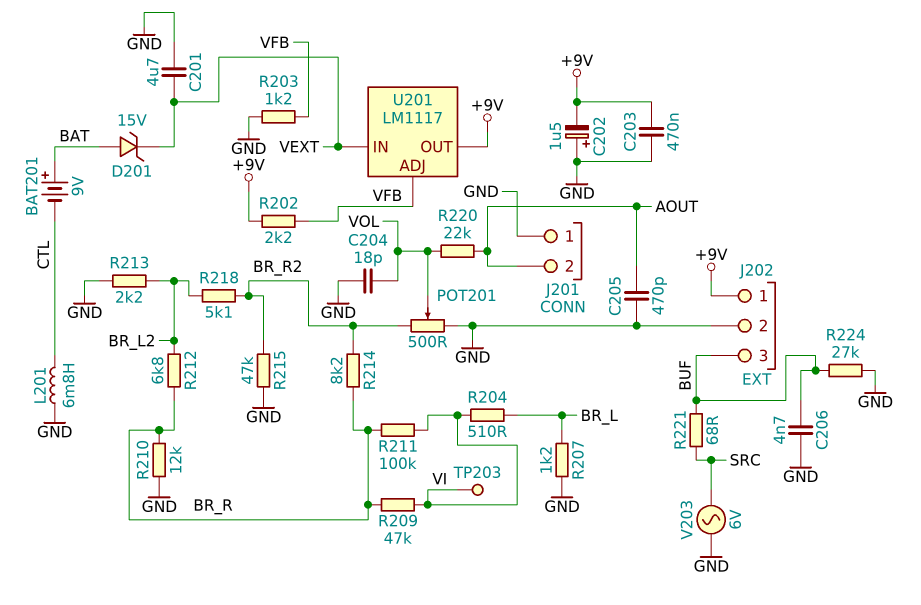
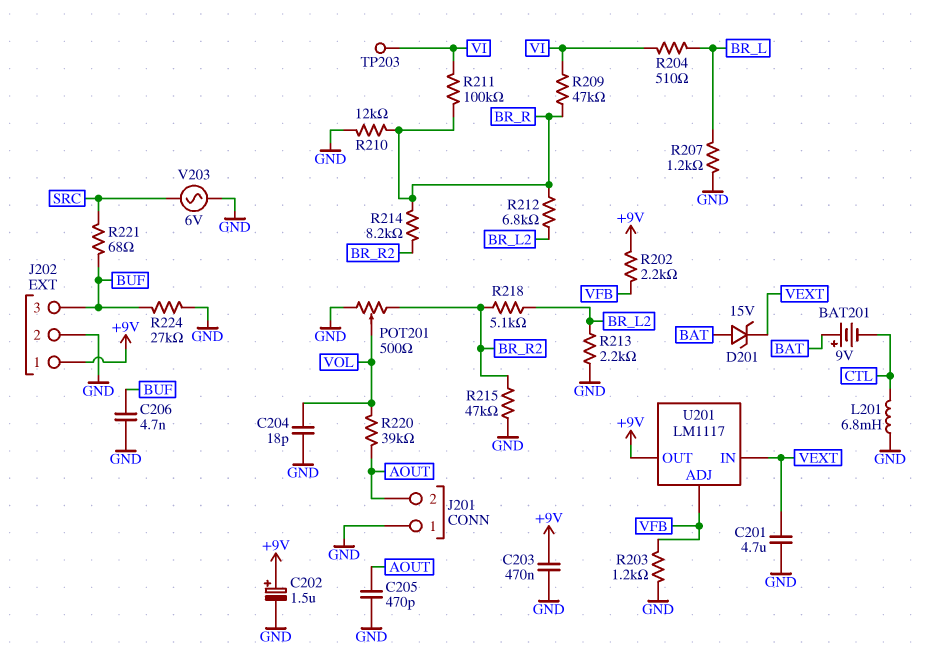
C202: 1.5uF (plus GND, minus +9V) -> 1.5uF (plus +9V, minus GND)
R220: 22k (AOUT, VOL) -> 39k (AOUT, VOL)

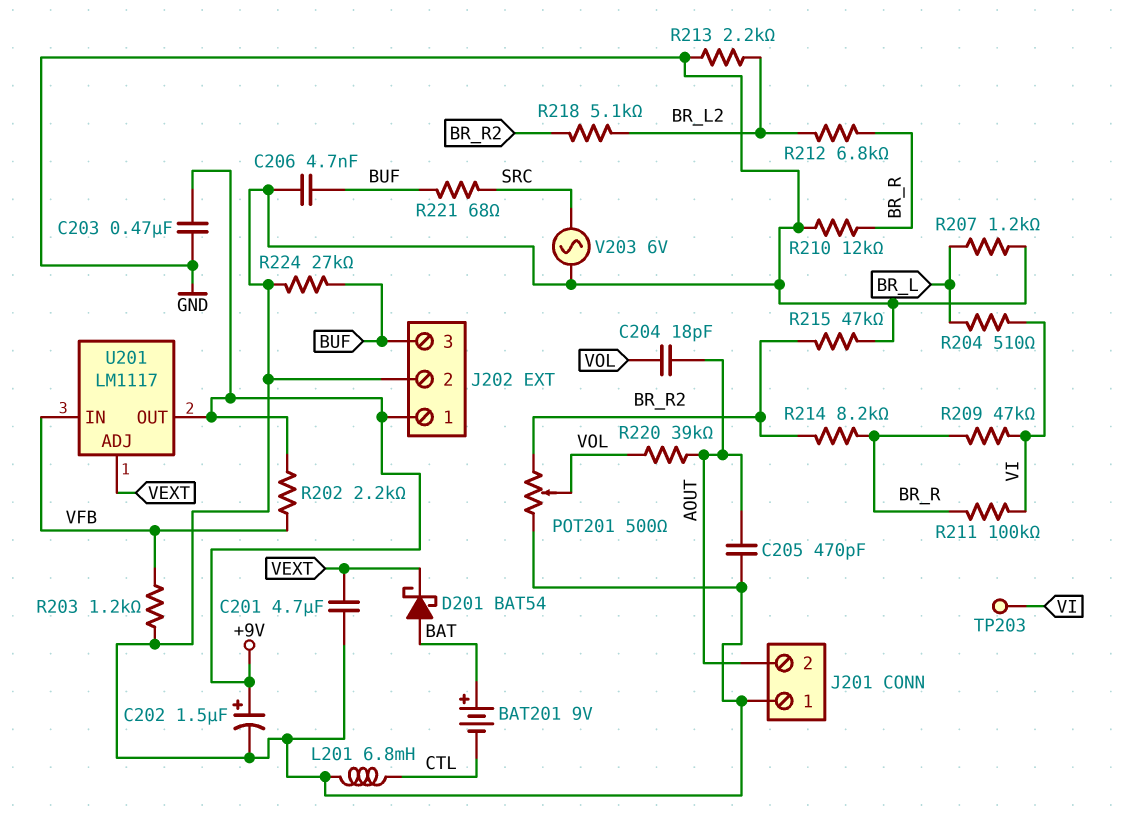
C204: 18pF (GND, VOL) -> 18pF (AOUT, VOL)
D201: zener 15V (A BAT, K VEXT) -> schottky BAT54 (A BAT, K VEXT)
U201 pin ADJ: VFB -> VEXT
U201 pin IN: VEXT -> VFB

